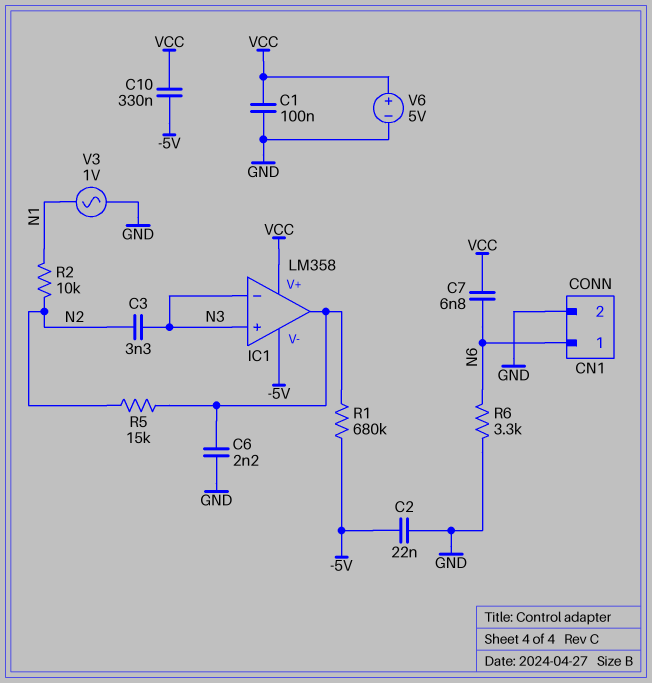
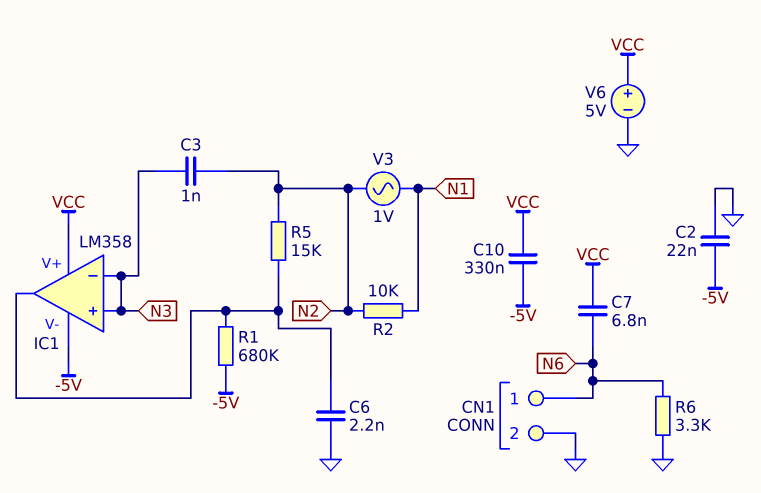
C1: 100nF (GND, VCC) -> none
C3: 3.3nF (N2, N3) -> 1nF (N2, N3)
V3: AC 1V (GND, N1) -> AC 1V (N1, N2)

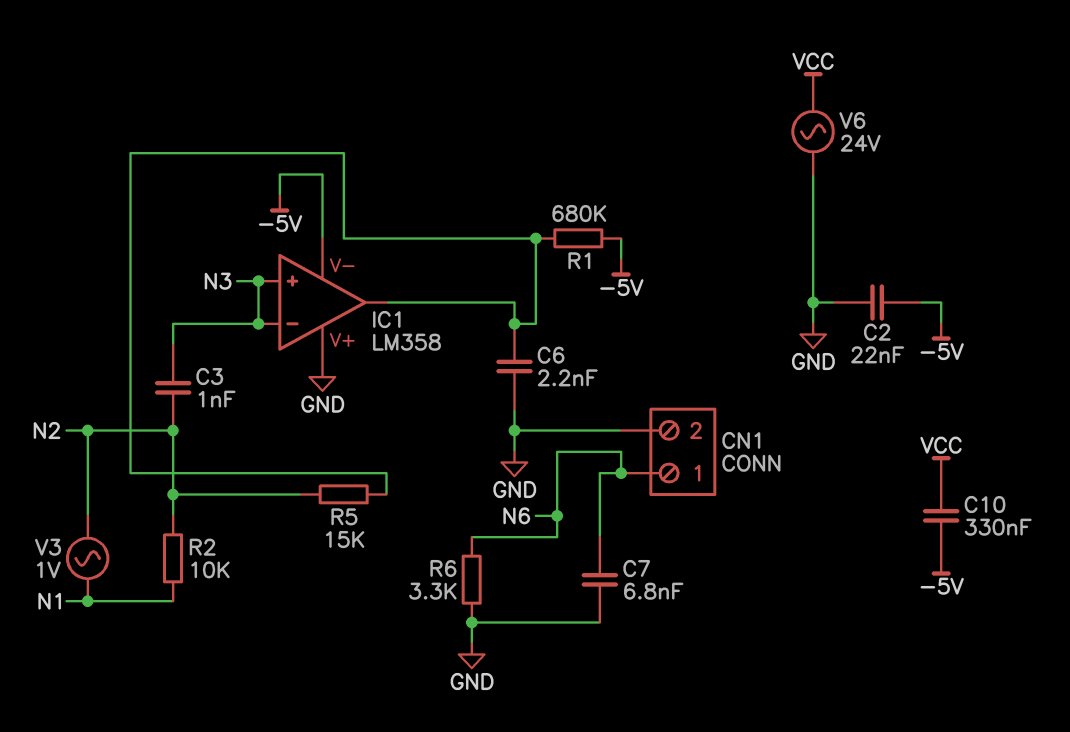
C7: 6.8nF (N6, VCC) -> 6.8nF (GND, N6)
IC1 pin V+: VCC -> GND
V6: 5V (plus VCC, minus GND) -> AC 24V (GND, VCC)

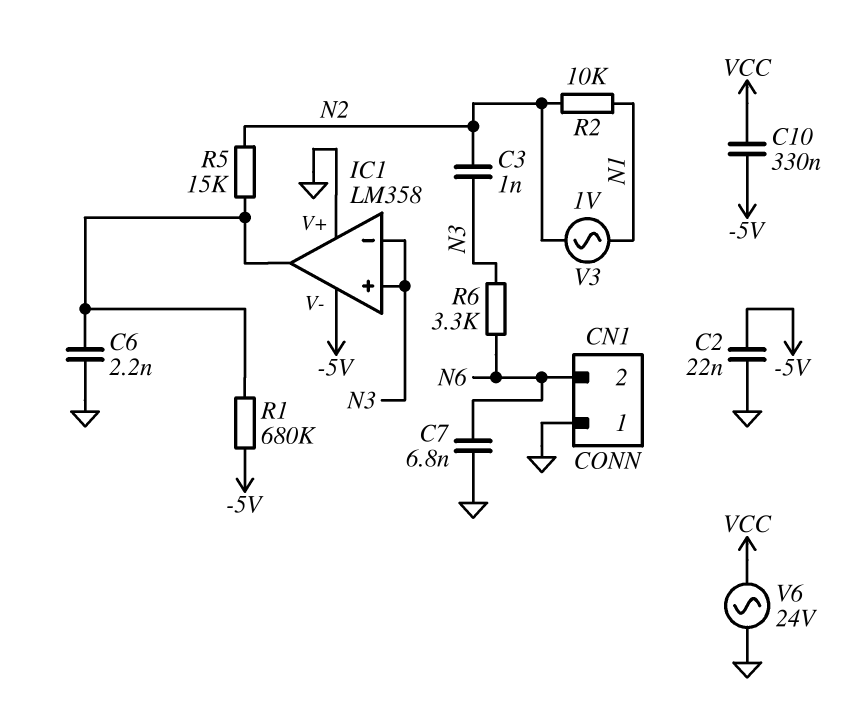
CN1 pin 1: N6 -> GND
CN1 pin 2: GND -> N6
R6: 3.3k (GND, N6) -> 3.3k (N3, N6)

